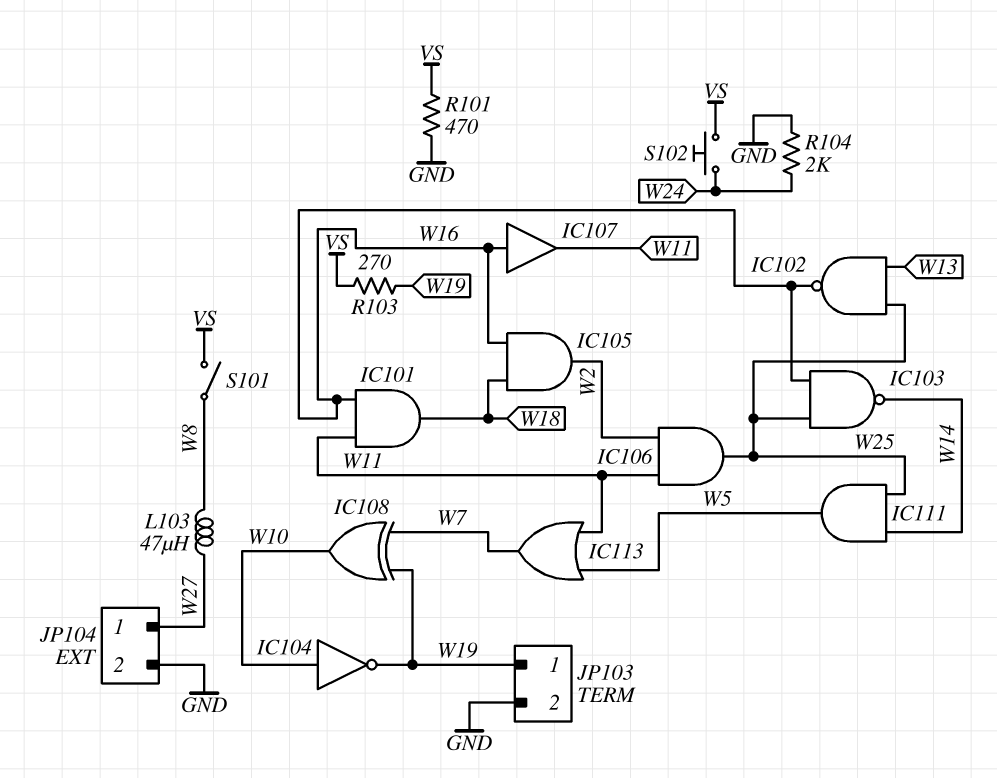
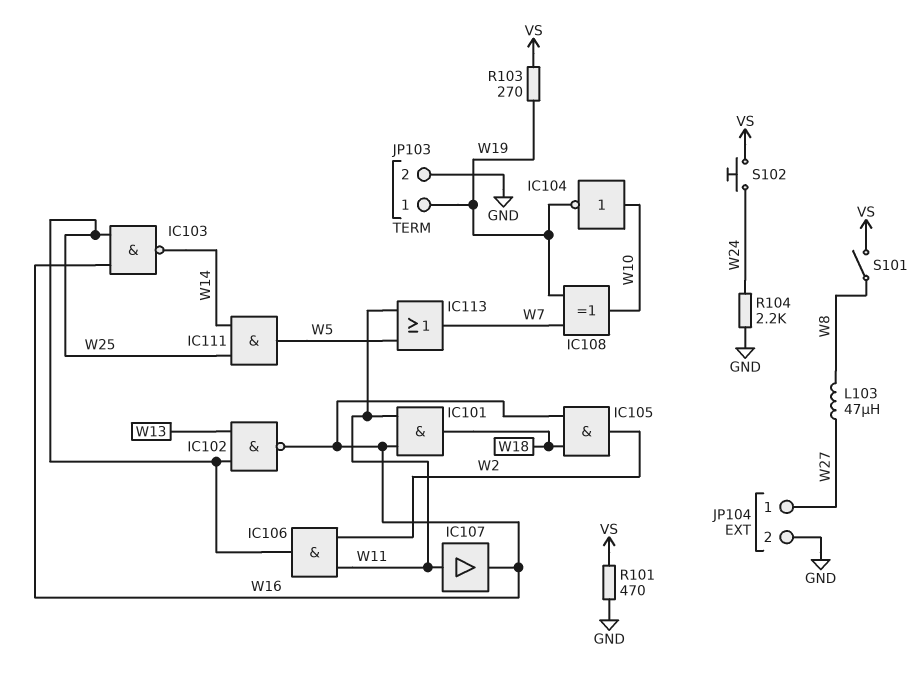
IC107: buffer (in W16, out W11) -> buffer (in W11, out W16)
R104: 2k (GND, W24) -> 2.2k (GND, W24)

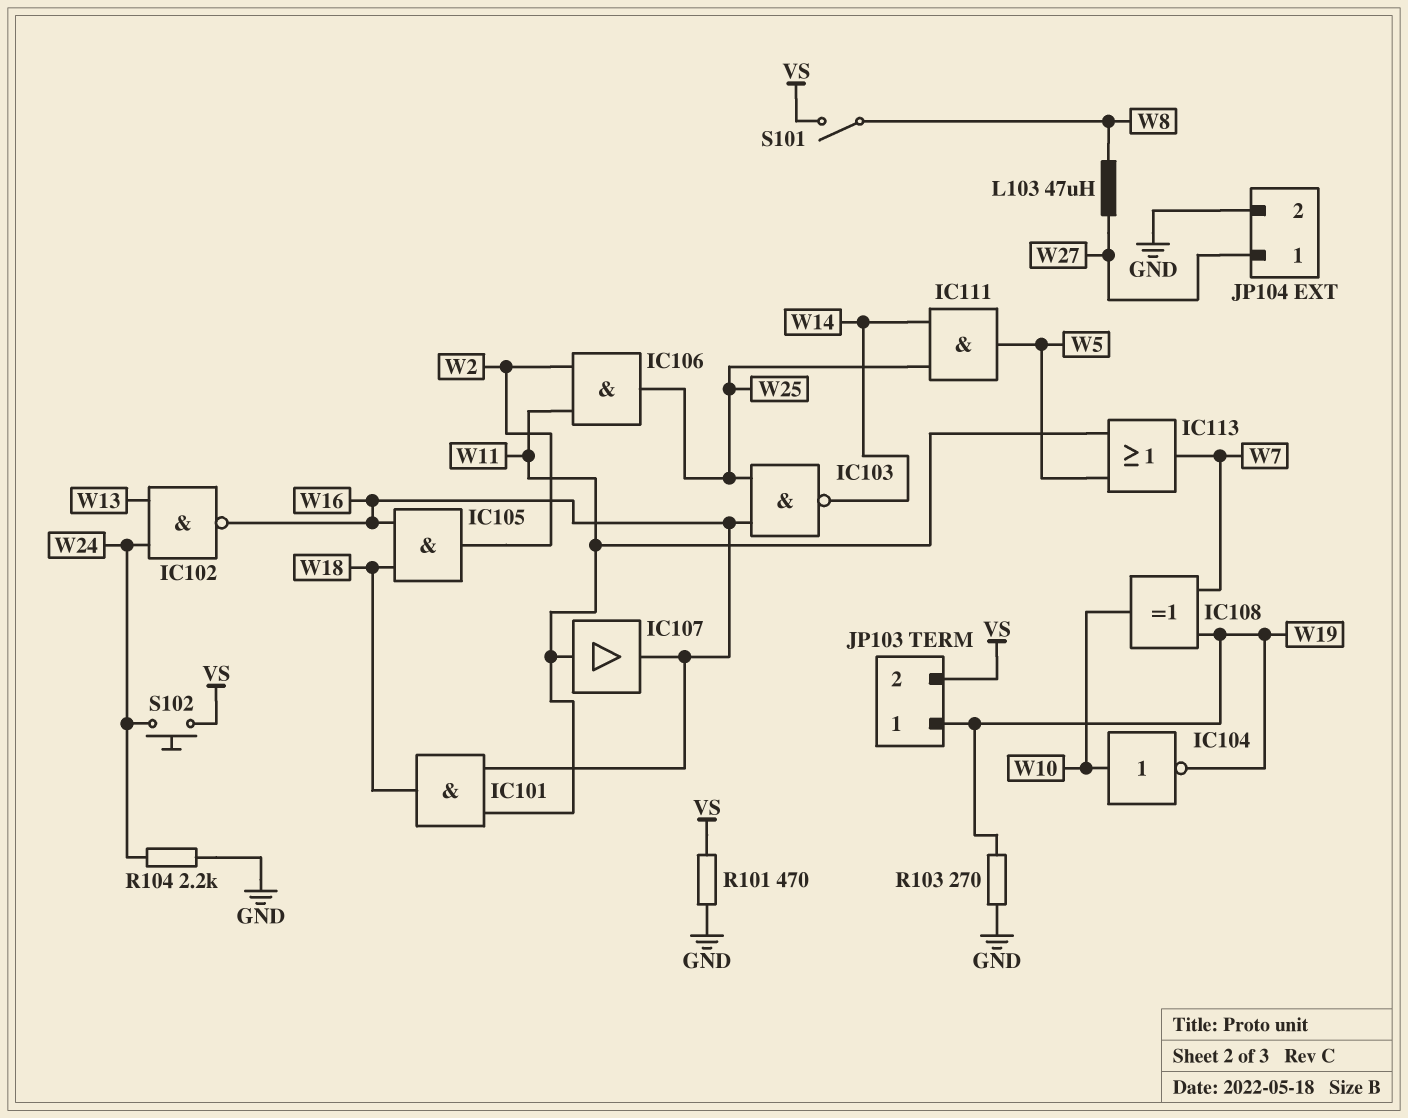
IC102: NAND (in W13, in W25, out W16) -> NAND (in W13, in W24, out W16)
JP103 pin 2: GND -> VS
R103: 270 (VS, W19) -> 270 (GND, W19)

